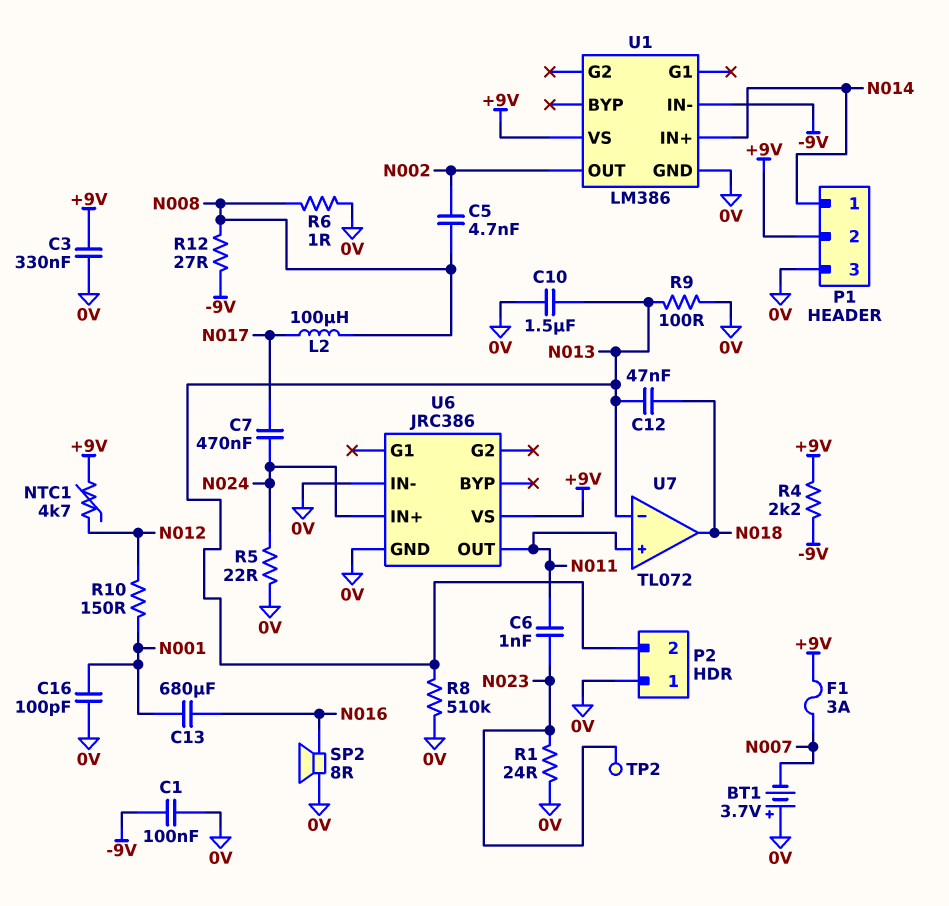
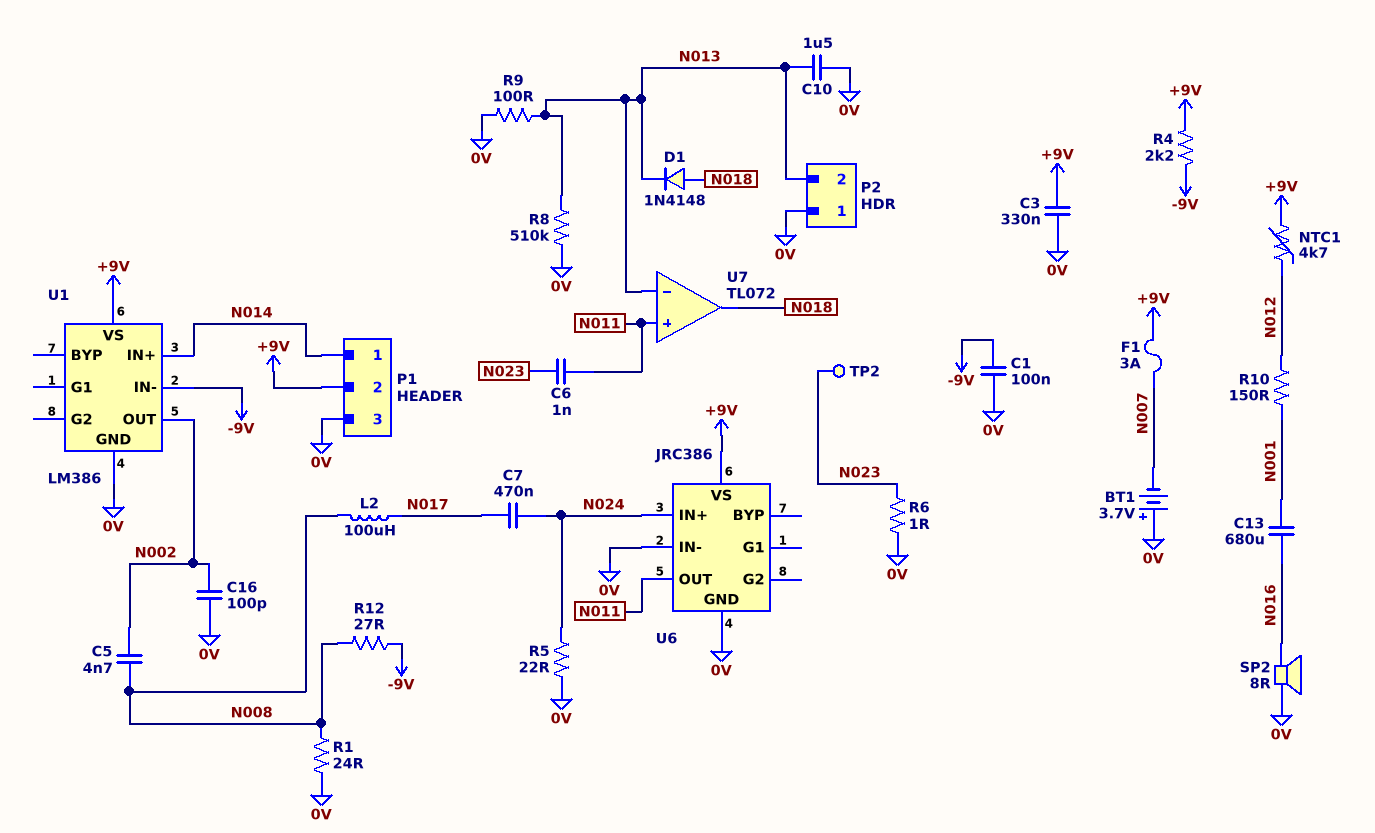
C12: 47nF (N013, N018) -> none
C16: 100pF (0V, N001) -> 100pF (0V, N002)
D1: none -> diode 1N4148 (A N018, K N013)
R1: 24 (0V, N023) -> 24 (0V, N008)
R6: 1 (0V, N008) -> 1 (0V, N023)

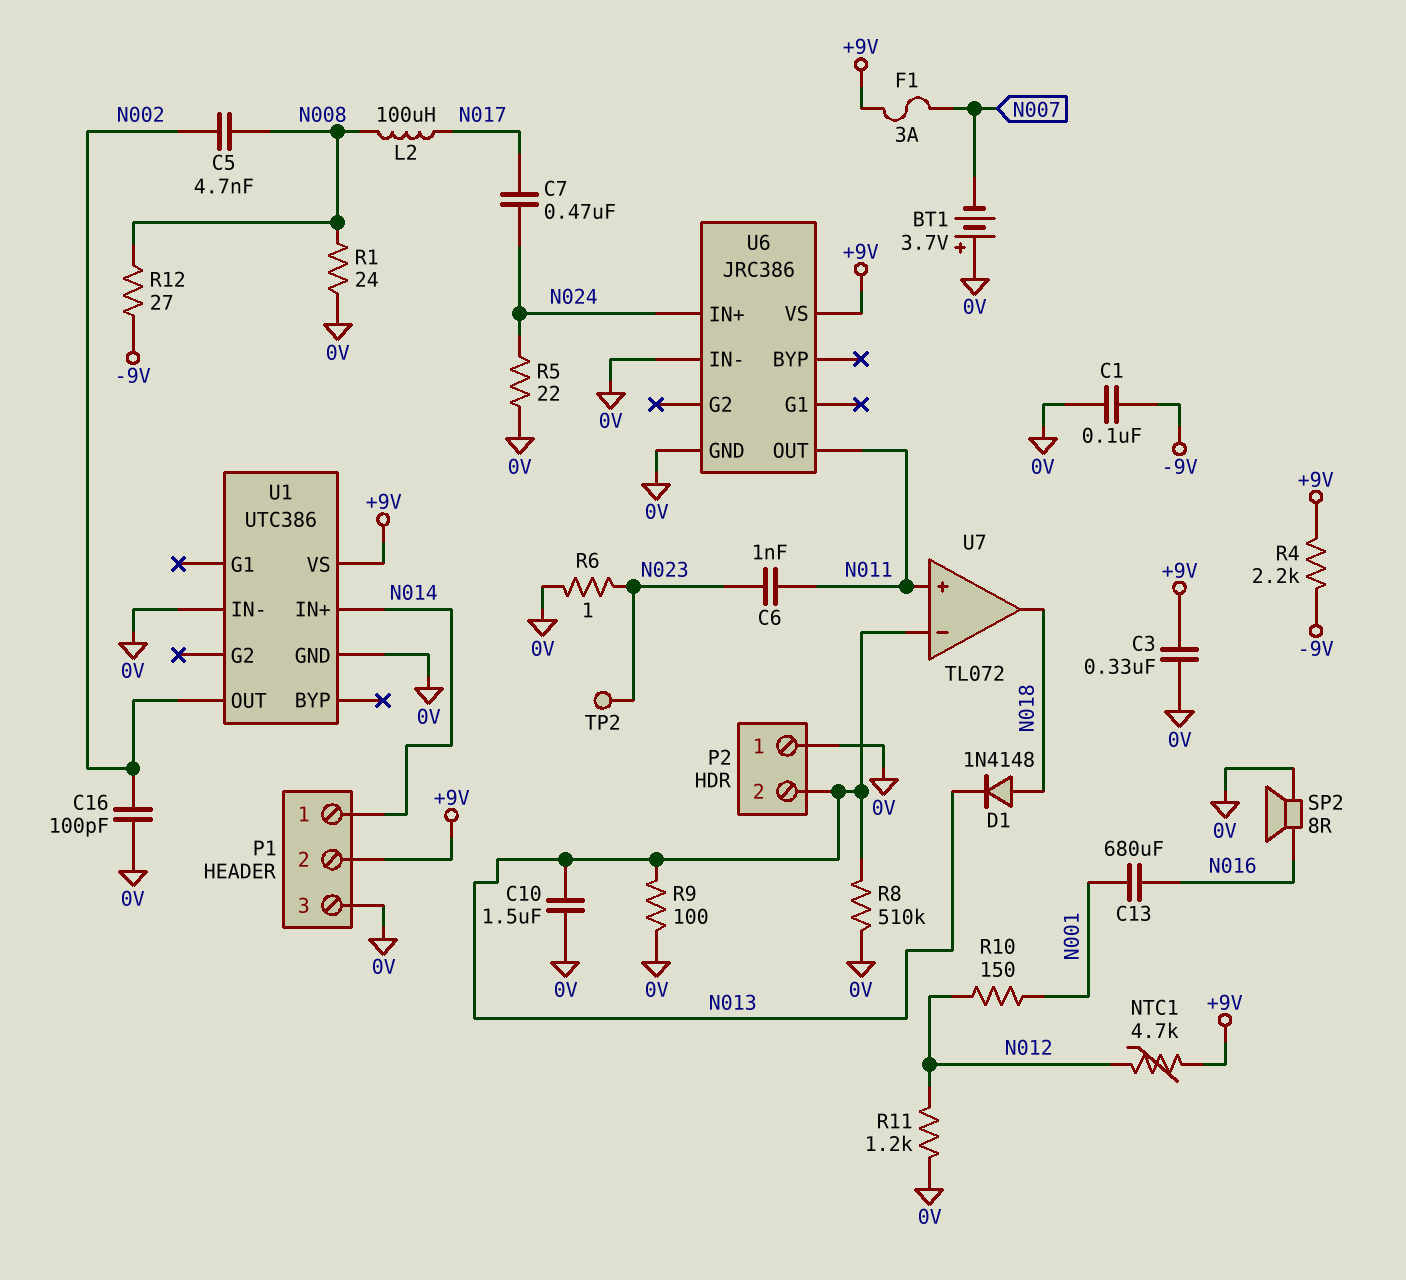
R11: none -> 1.2k (0V, N012)
U1: LM386 -> UTC386
U1 pin IN-: -9V -> 0V

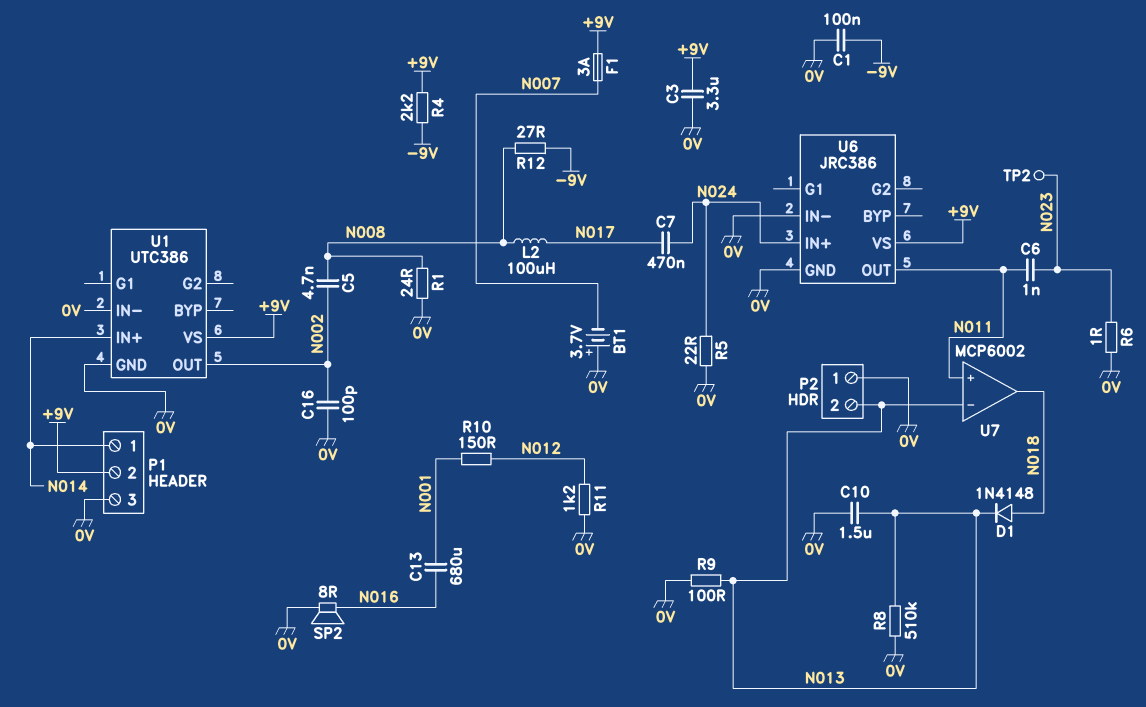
C3: 330nF (+9V, 0V) -> 3.3uF (+9V, 0V)
NTC1: 4.7k (+9V, N012) -> none
U7: TL072 -> MCP6002

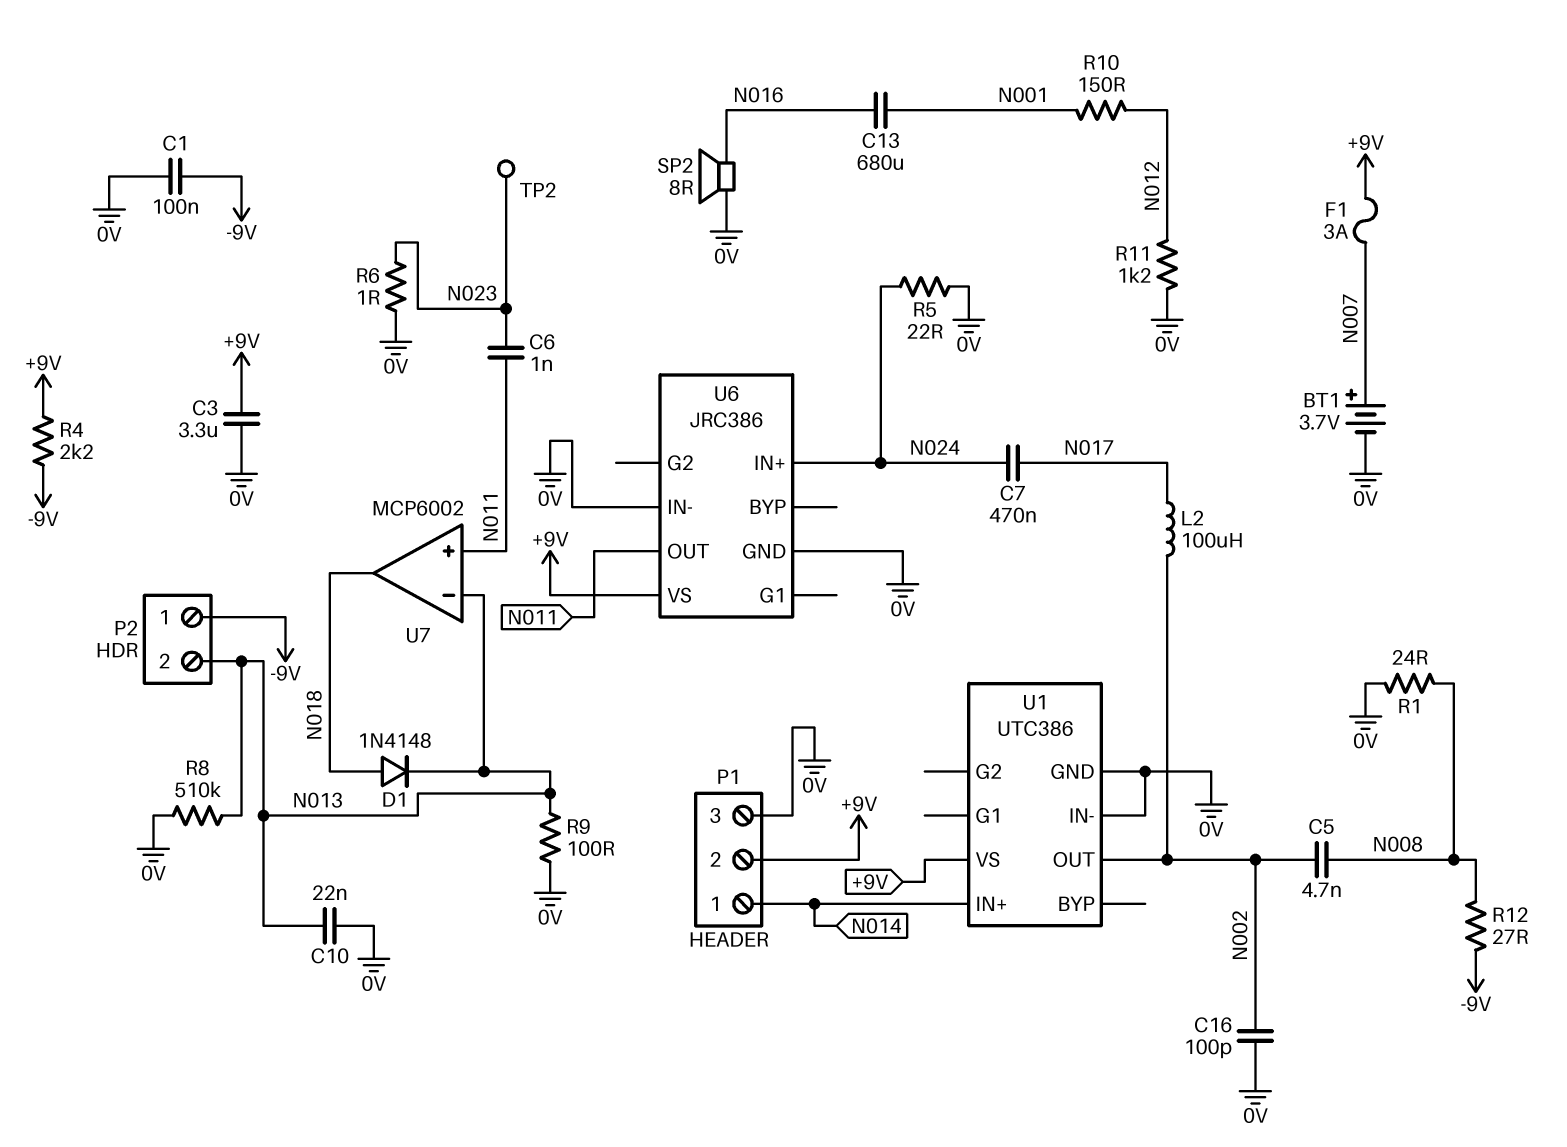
BT1: 3.7V (plus 0V, minus N007) -> 3.7V (plus N007, minus 0V)
C10: 1.5uF (0V, N013) -> 22nF (0V, N013)
L2: 100uH (N008, N017) -> 100uH (N002, N017)
P2 pin 1: 0V -> -9V

